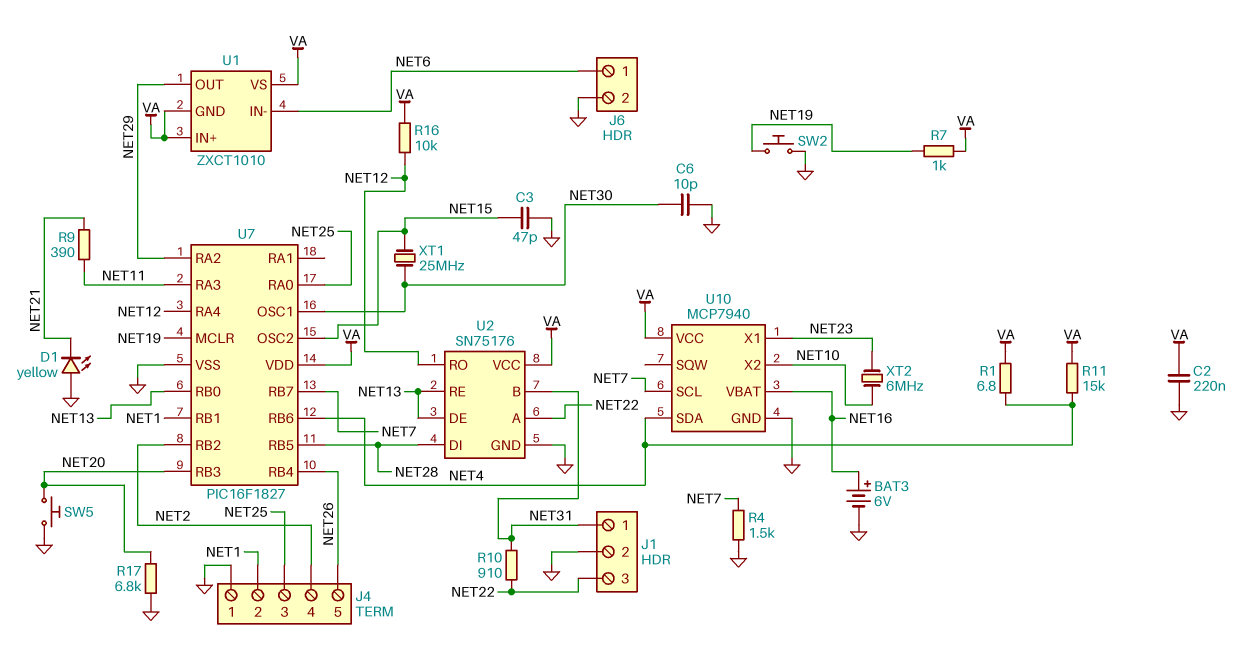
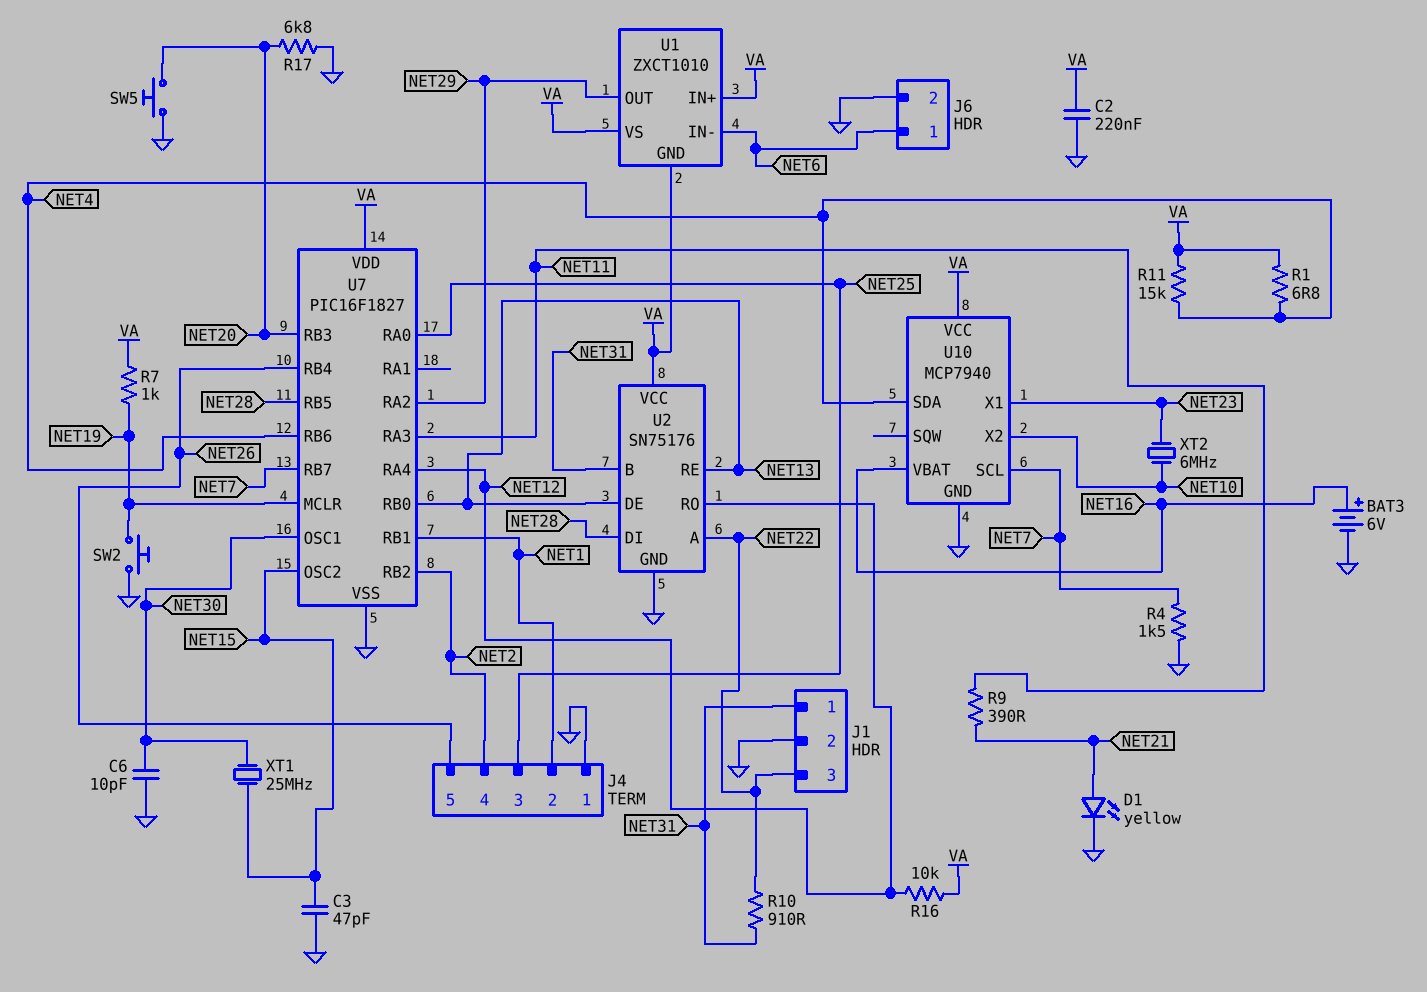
D1: LED yellow (A GND, K NET21) -> LED yellow (A NET21, K GND)

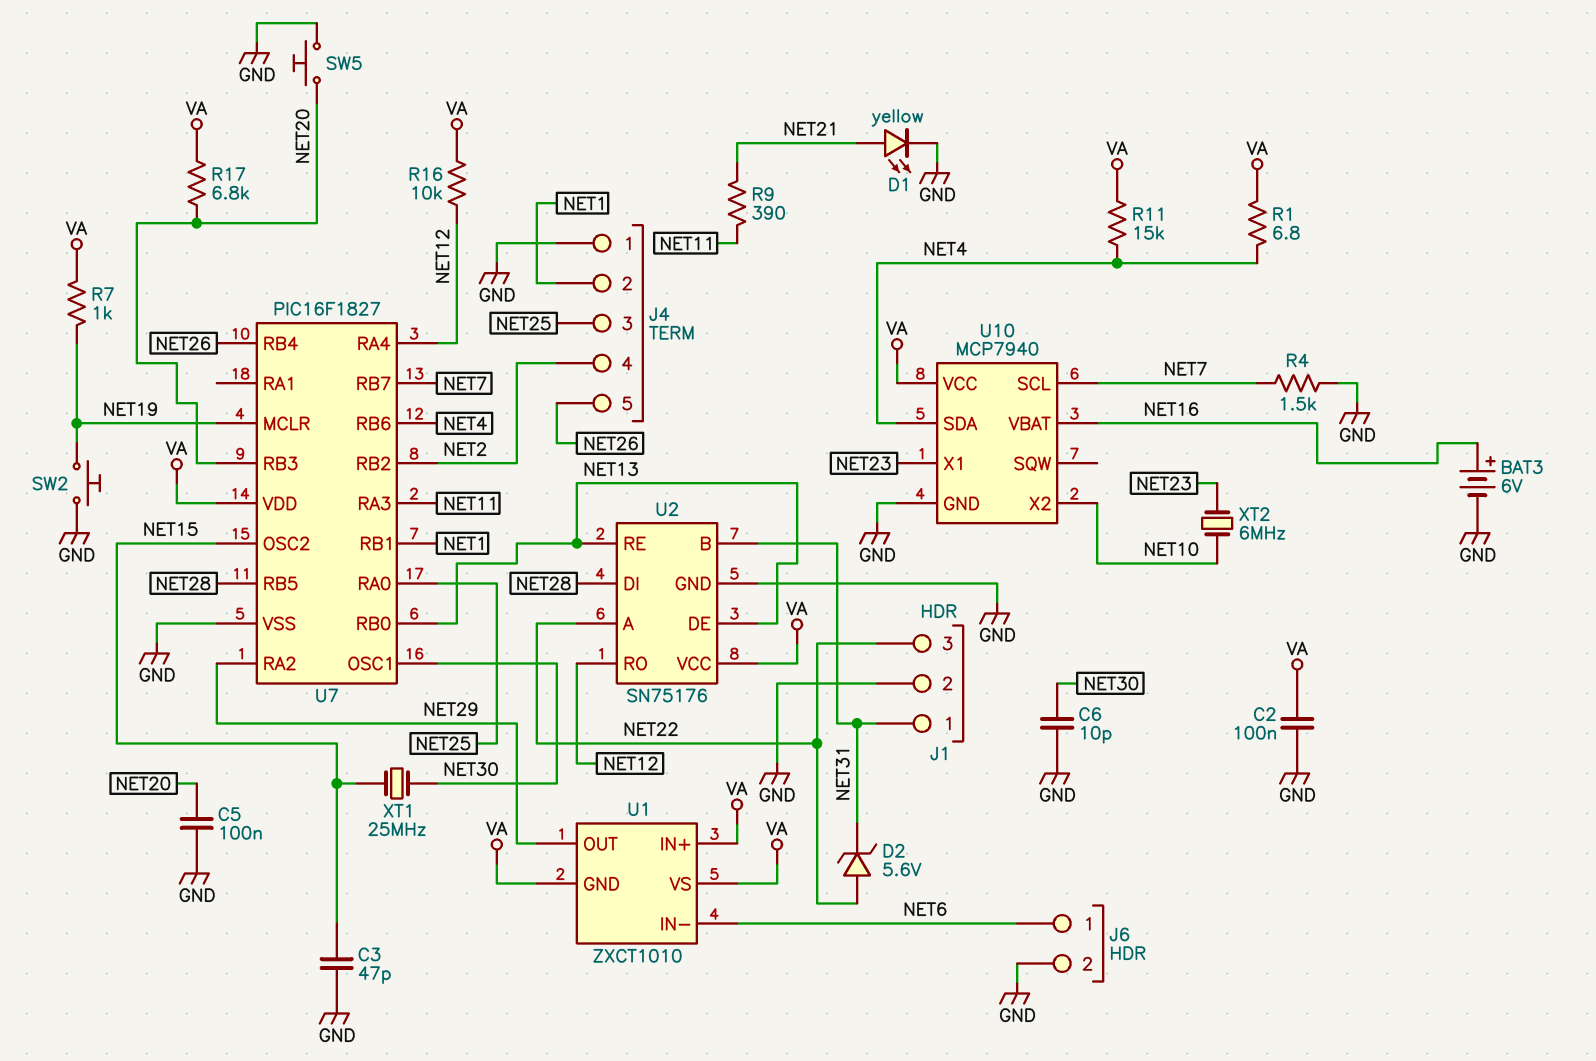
C2: 220nF (GND, VA) -> 100nF (GND, VA)
C5: none -> 100nF (GND, NET20)
D2: none -> zener 5.6V (A NET22, K NET31)
R10: 910 (NET22, NET31) -> none
R17: 6.8k (GND, NET20) -> 6.8k (NET20, VA)

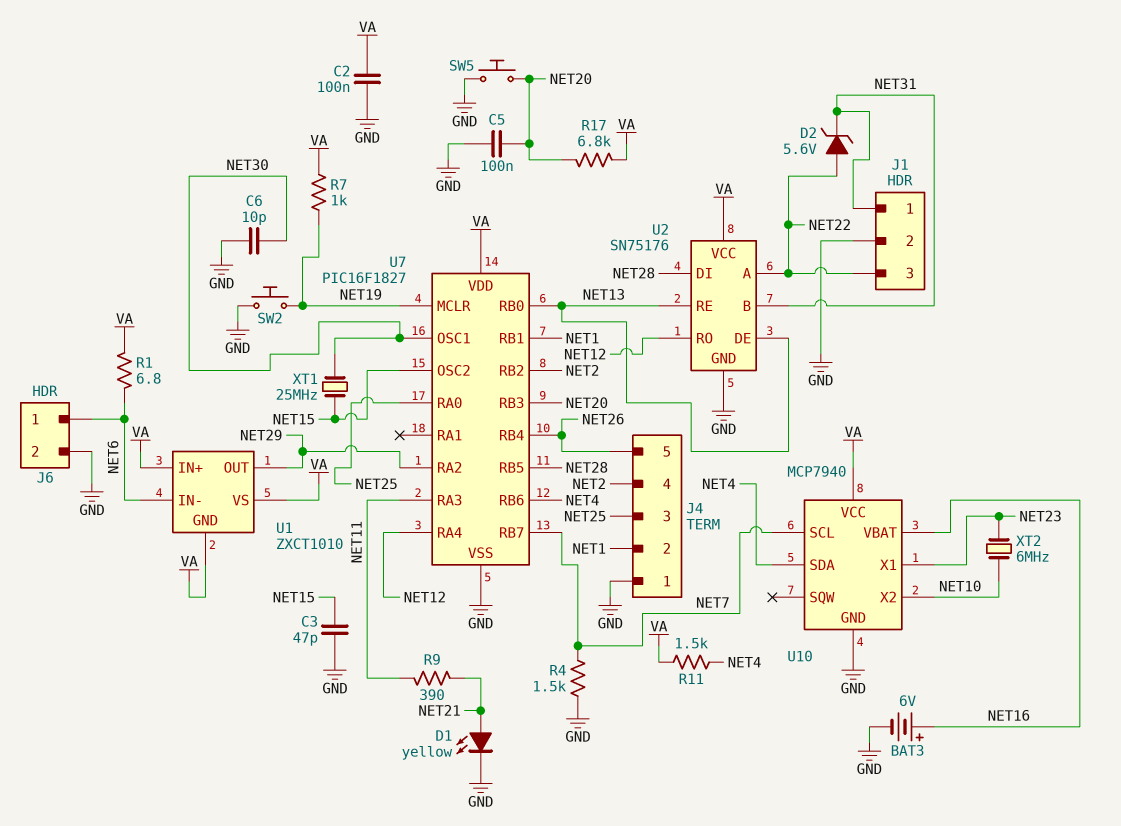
R1: 6.8 (NET4, VA) -> 6.8 (NET6, VA)
R11: 15k (NET4, VA) -> 1.5k (NET4, VA)
R16: 10k (NET12, VA) -> none

